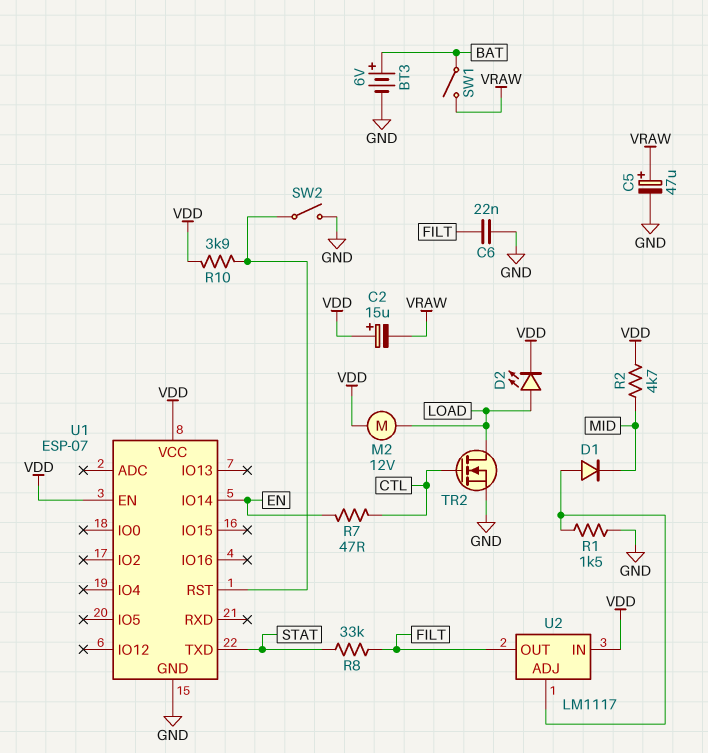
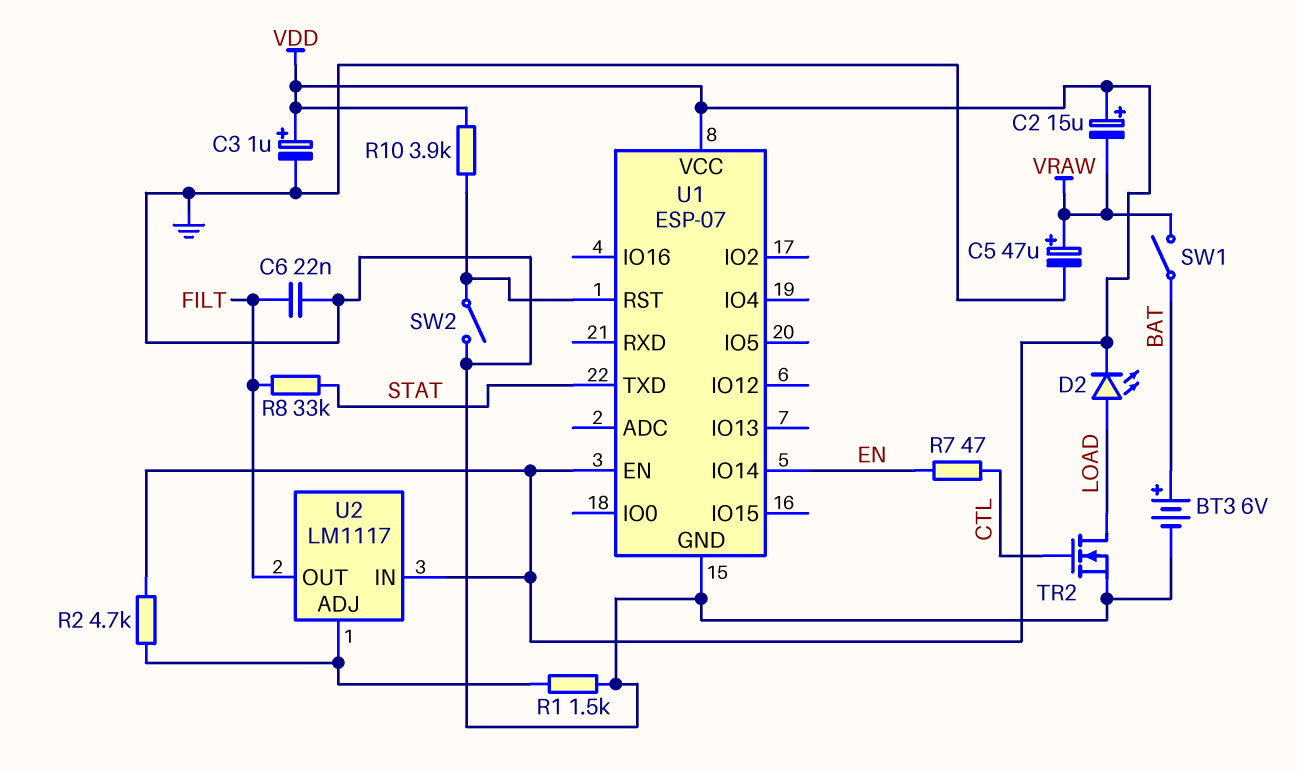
C3: none -> 1uF (plus VDD, minus GND)
D1: diode (A U2/ADJ, K MID) -> none
M2: motor 12V (LOAD, VDD) -> none
R2: 4.7k (MID, VDD) -> 4.7k (U2/ADJ, VDD)

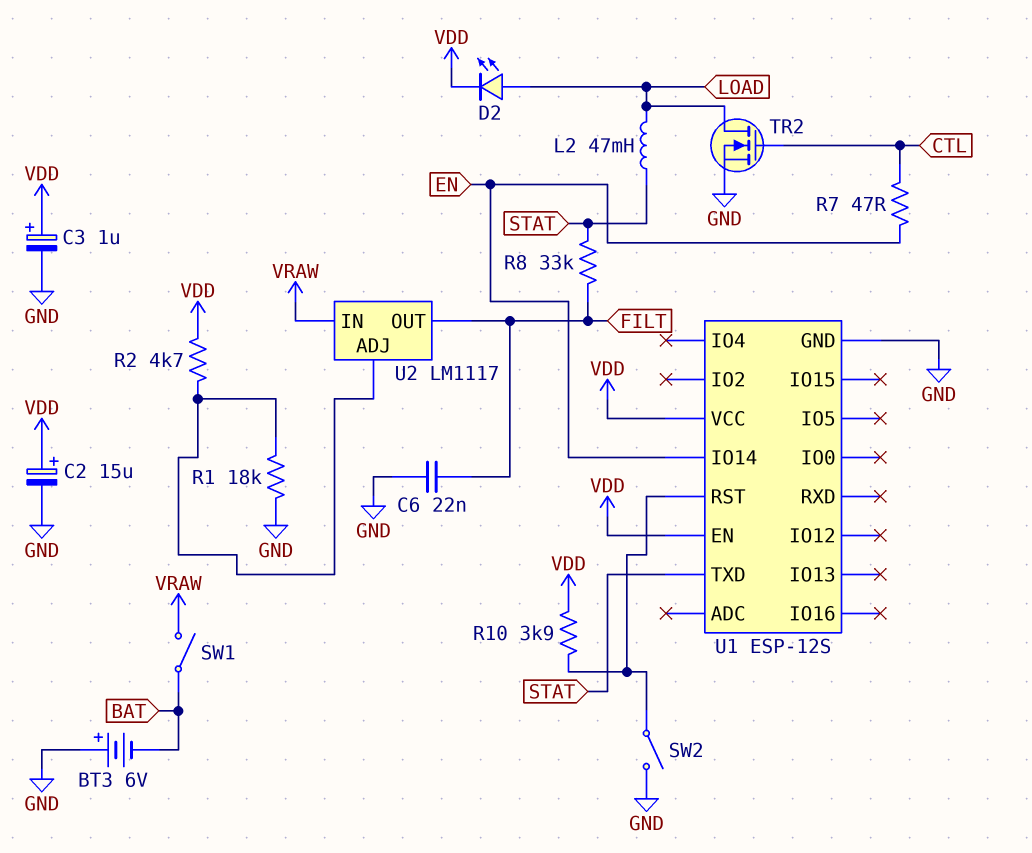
BT3: 6V (plus BAT, minus GND) -> 6V (plus GND, minus BAT)
C2: 15uF (plus VDD, minus VRAW) -> 15uF (plus VDD, minus GND)
C5: 47uF (plus VRAW, minus GND) -> none
L2: none -> 47mH (LOAD, STAT)
R1: 1.5k (GND, U2/ADJ) -> 18k (GND, U2/ADJ)
U1: ESP-07 -> ESP-12S
U2 pin IN: VDD -> VRAW

